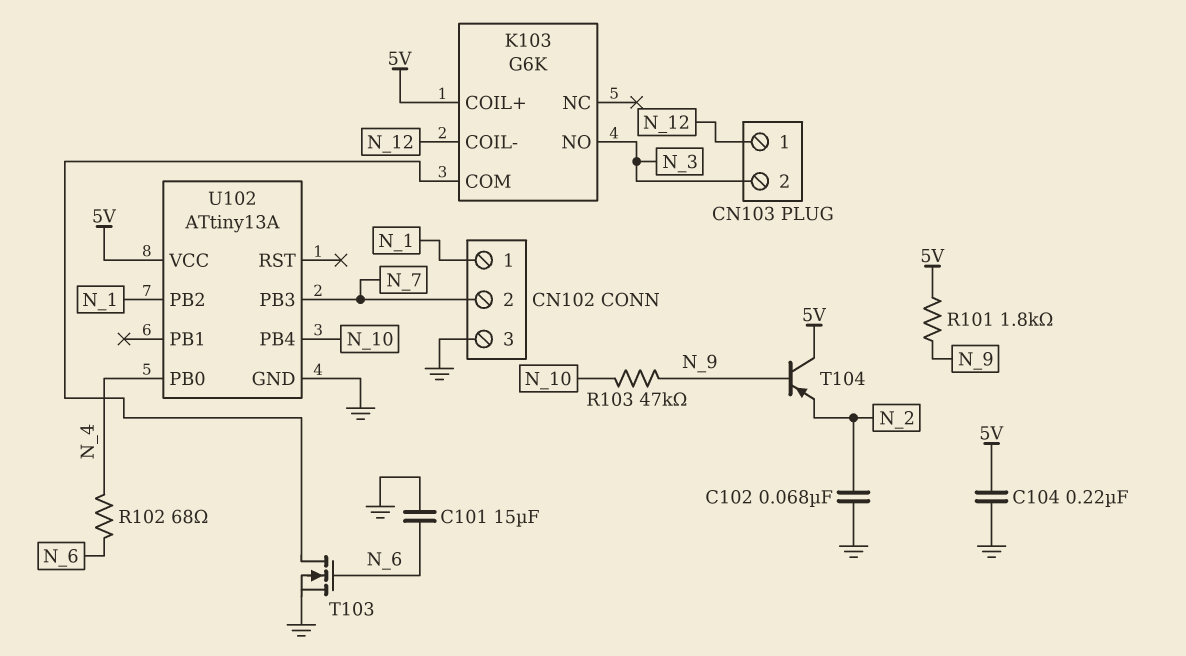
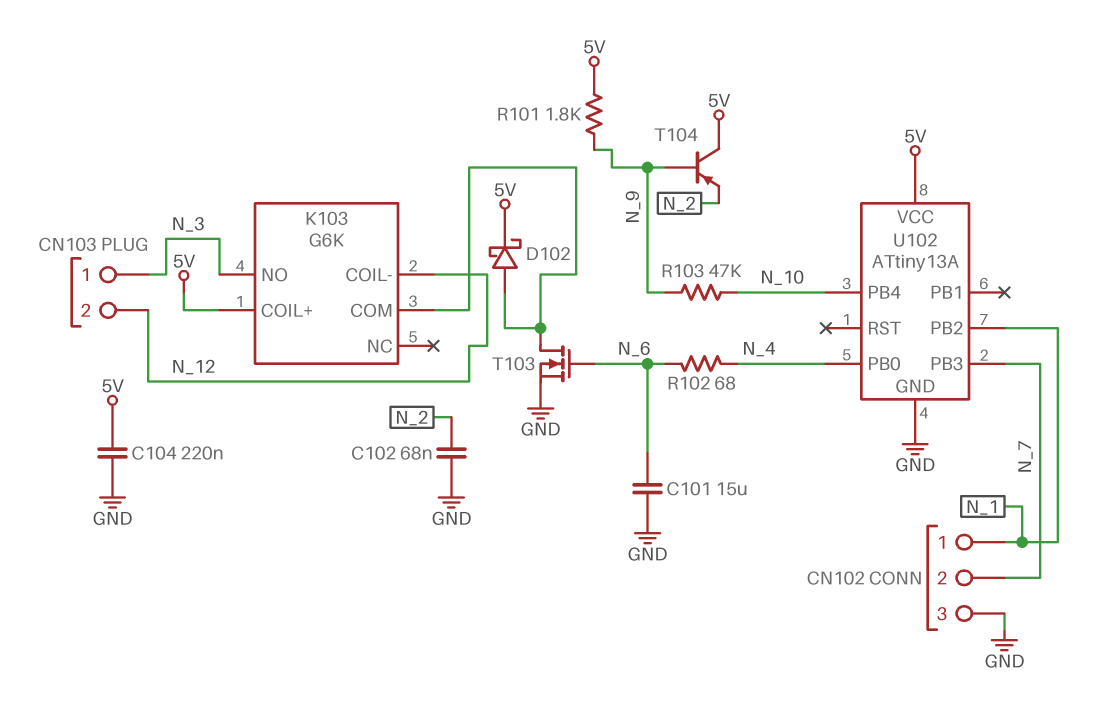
CN103 pin 1: N_12 -> N_3
CN103 pin 2: N_3 -> N_12
D102: none -> schottky (A K103/COM, K 5V)

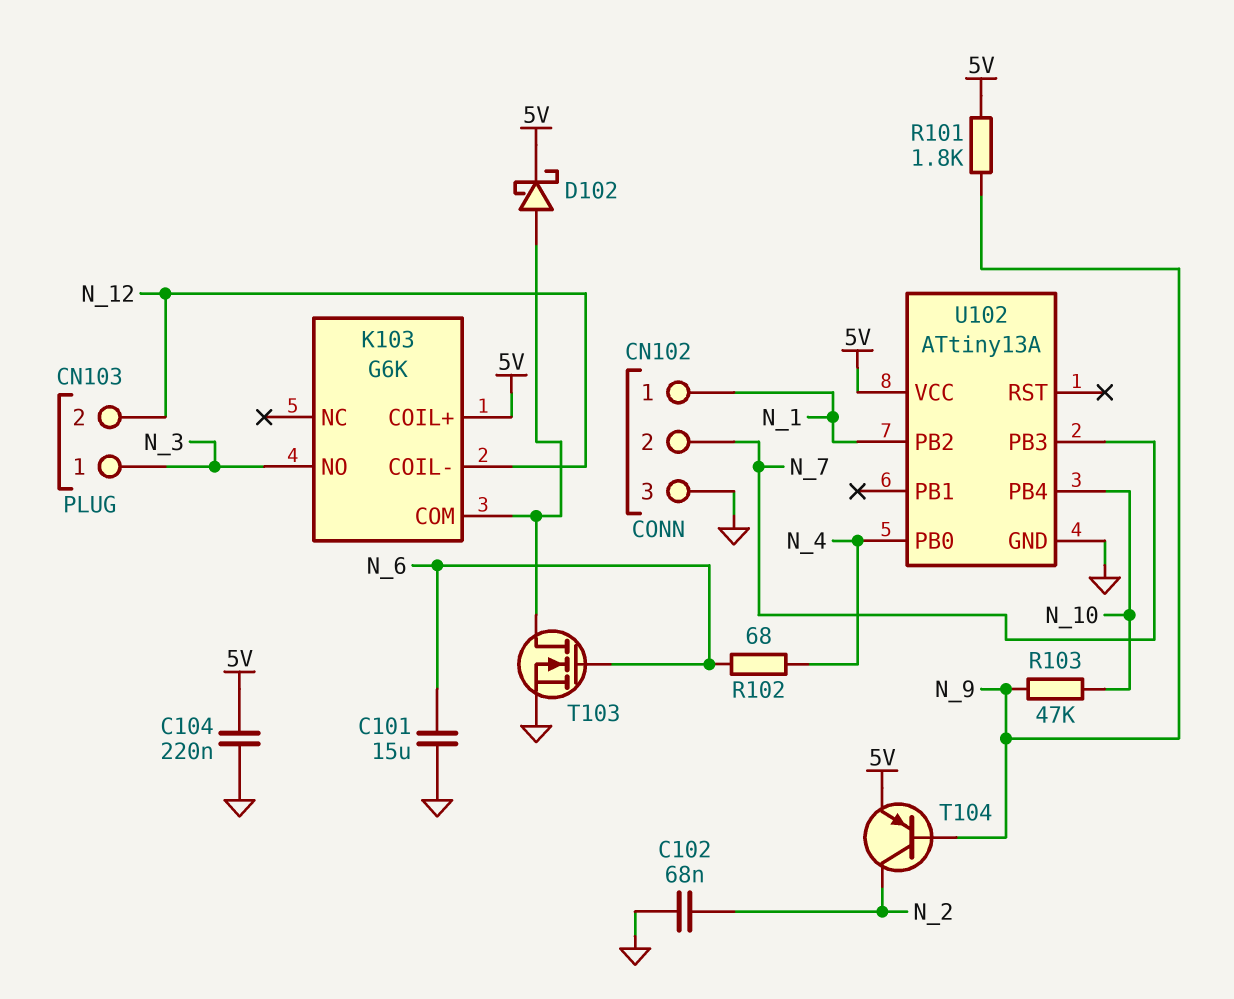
T104: PNP (B N_9, C 5V, E N_2) -> PNP (B N_9, C N_2, E 5V)

